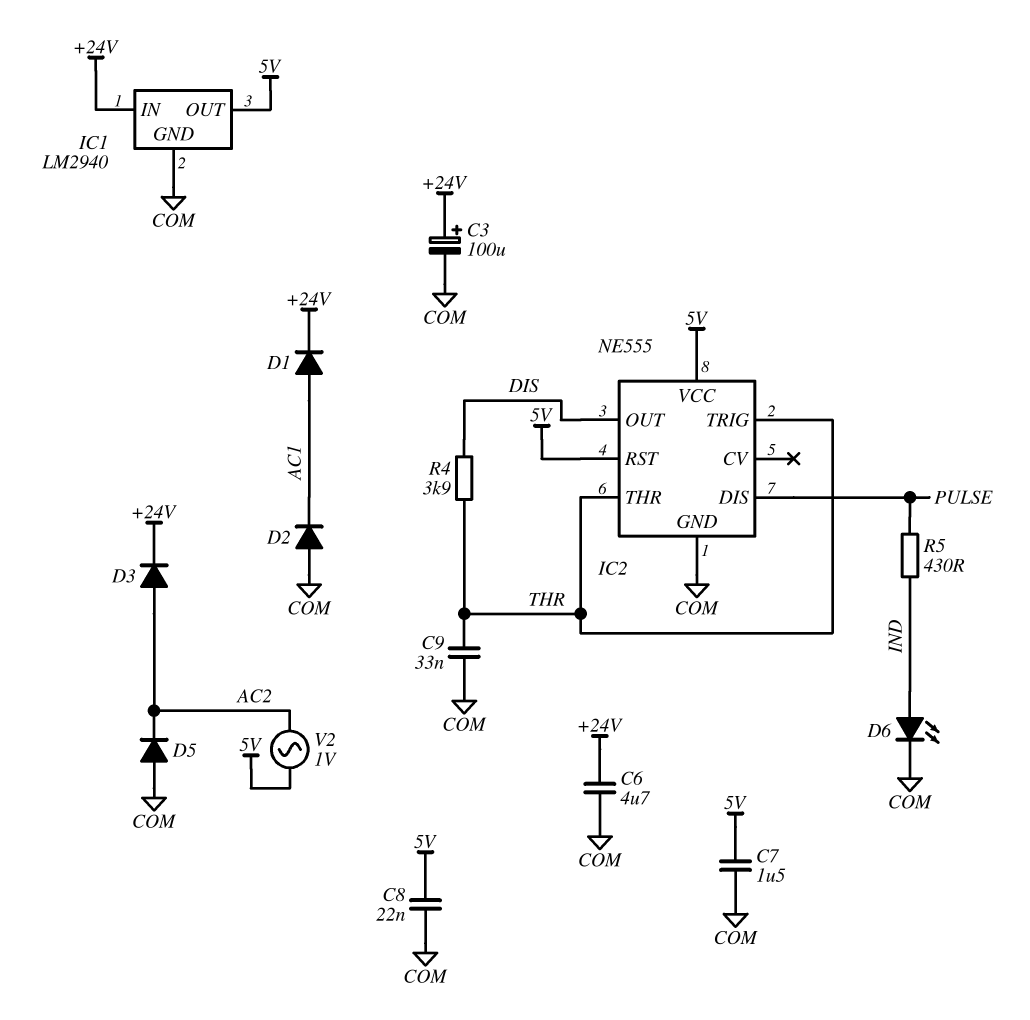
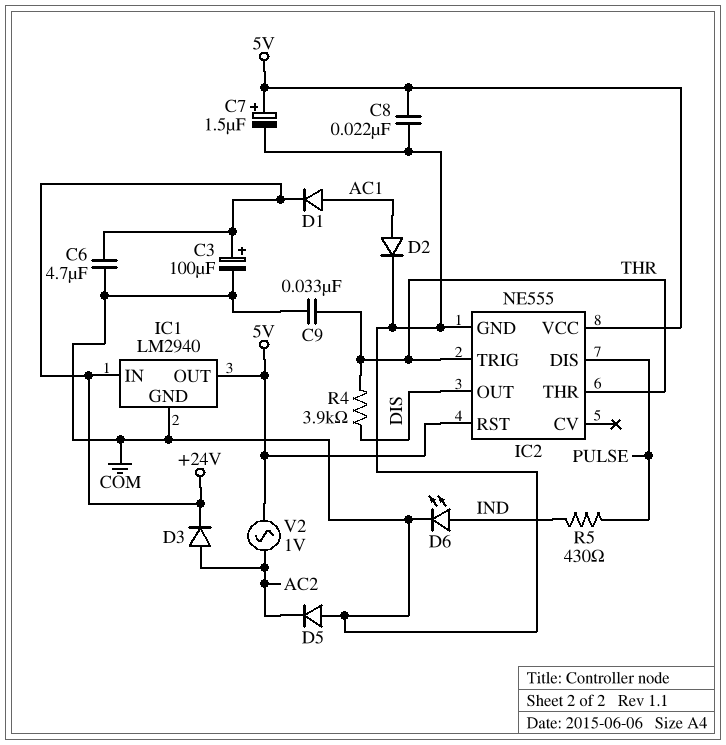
C7: 1.5uF (5V, COM) -> 1.5uF (plus 5V, minus COM)
D2: diode (A COM, K AC1) -> diode (A AC1, K COM)

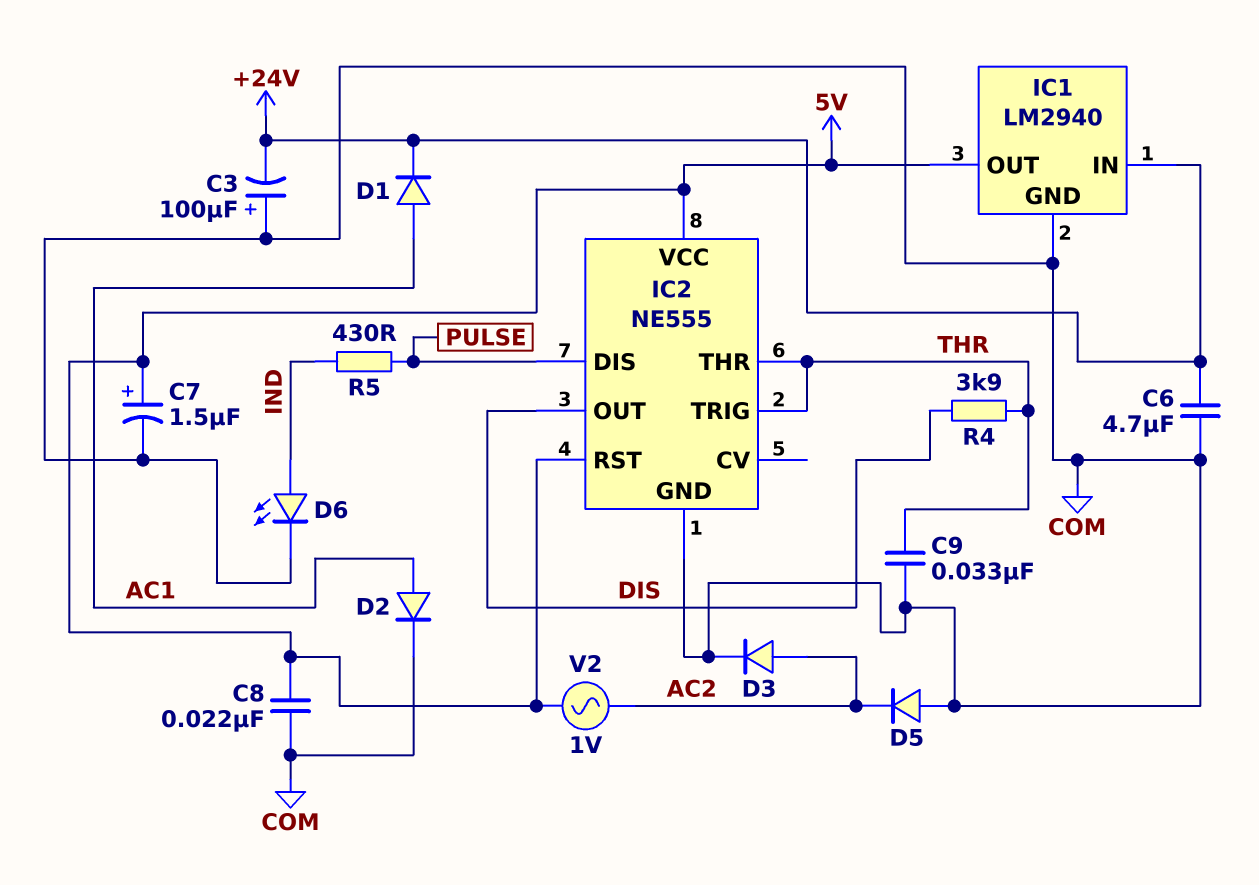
C3: 100uF (plus +24V, minus COM) -> 100uF (plus COM, minus +24V)
D3: diode (A AC2, K +24V) -> diode (A AC2, K COM)

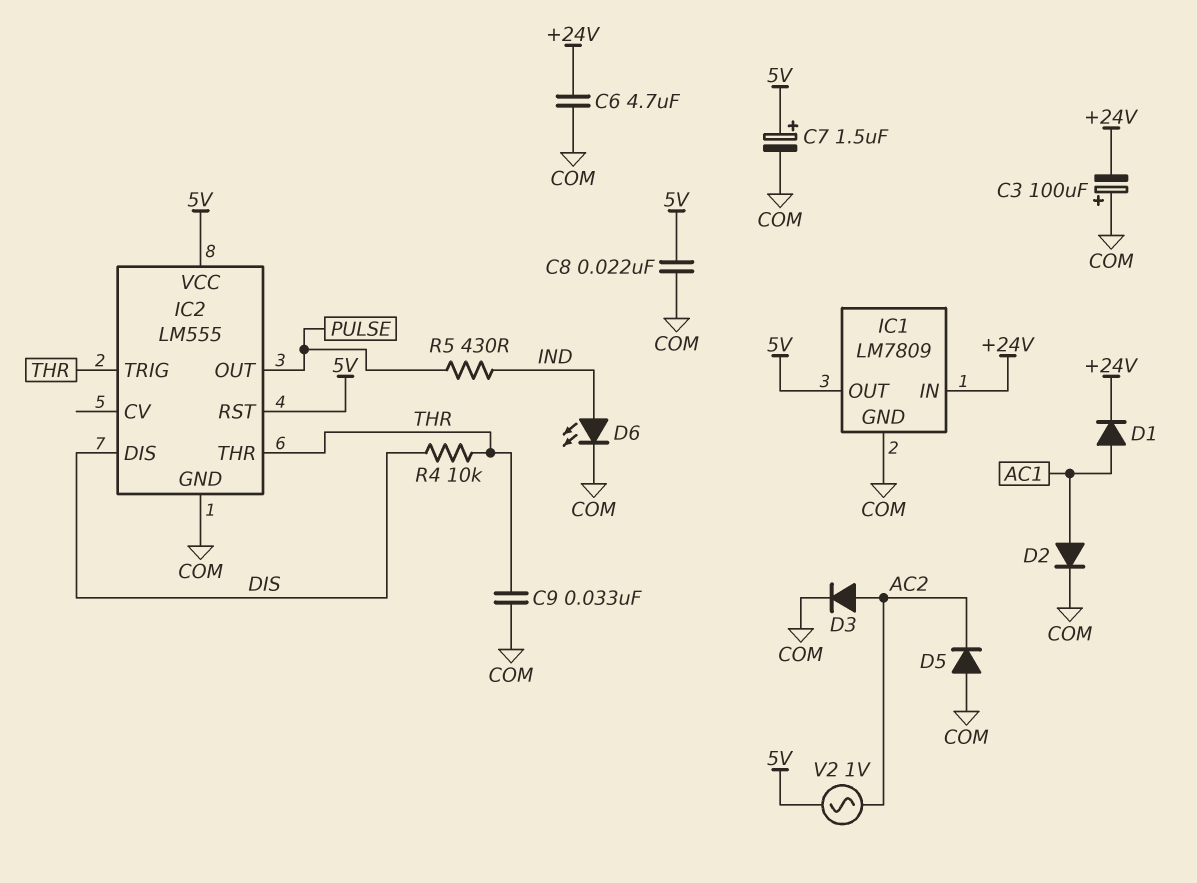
IC1: LM2940 -> LM7809
IC2: NE555 -> LM555
IC2 pin DIS: PULSE -> DIS
IC2 pin OUT: DIS -> PULSE
R4: 3.9k (DIS, THR) -> 10k (DIS, THR)

